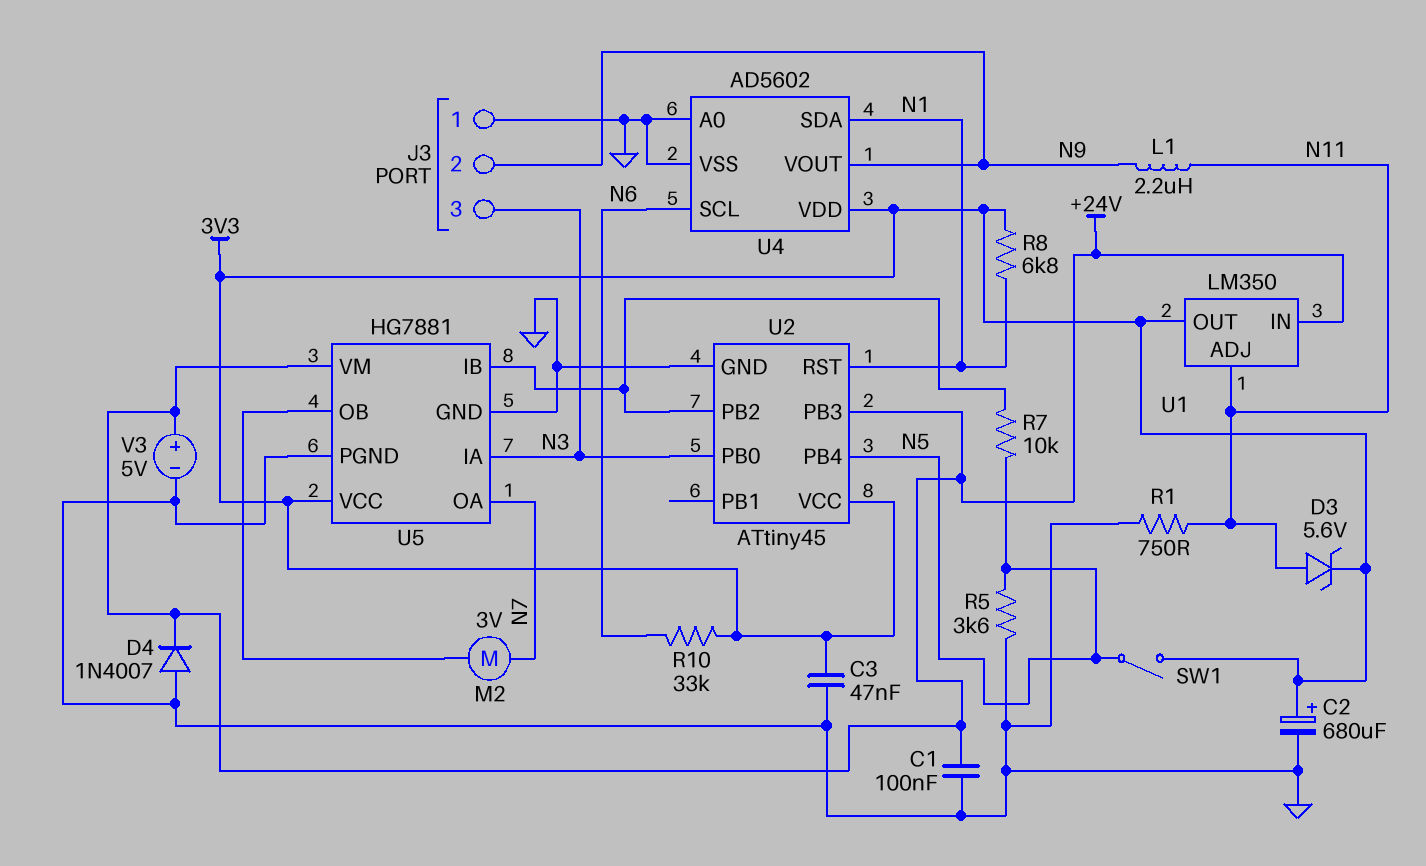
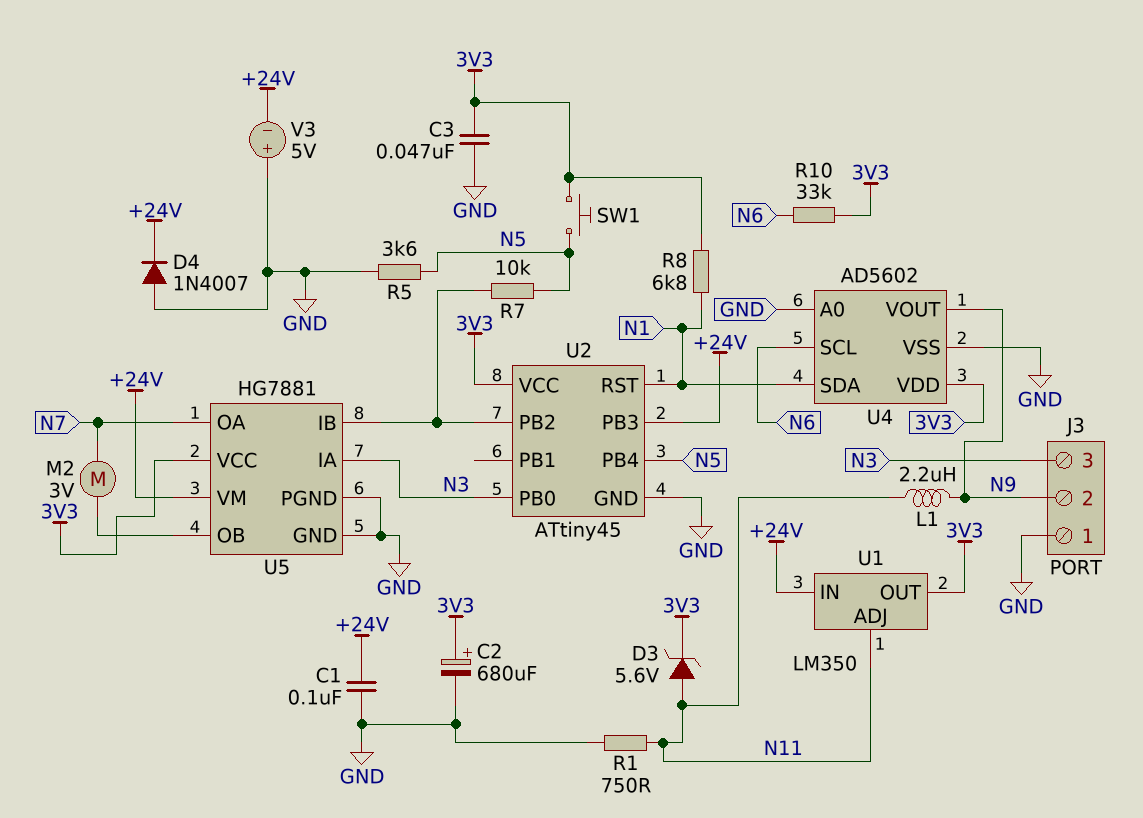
SW1: switch (3V3, N5) -> button (3V3, N5)
V3: 5V (plus +24V, minus GND) -> 5V (plus GND, minus +24V)

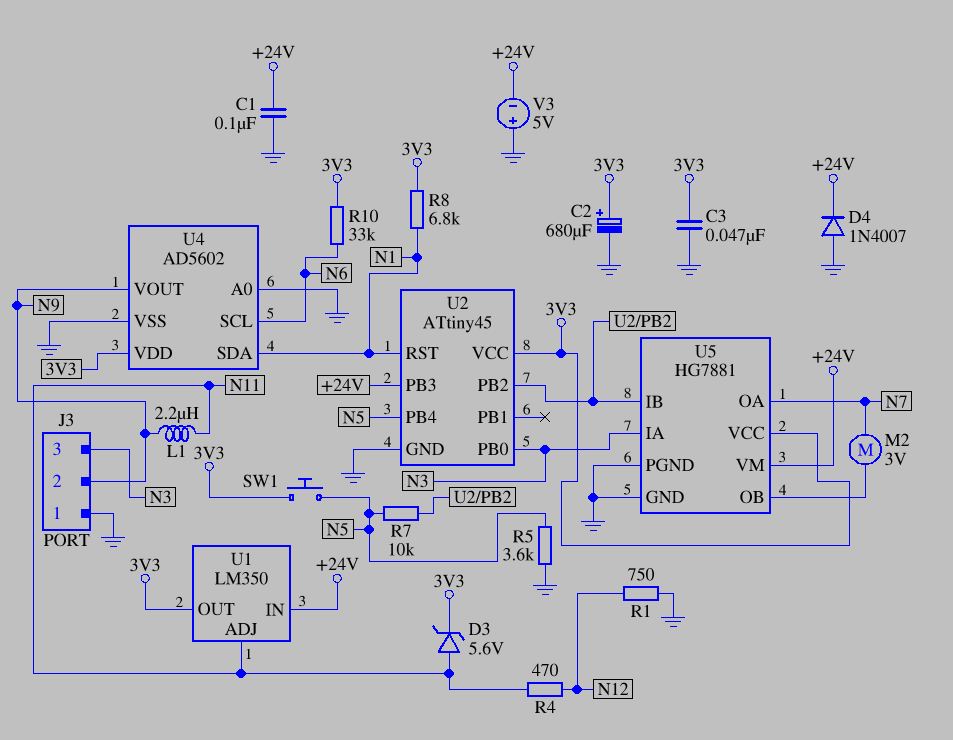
R1: 750 (GND, N11) -> 750 (GND, N12)
R4: none -> 470 (N11, N12)

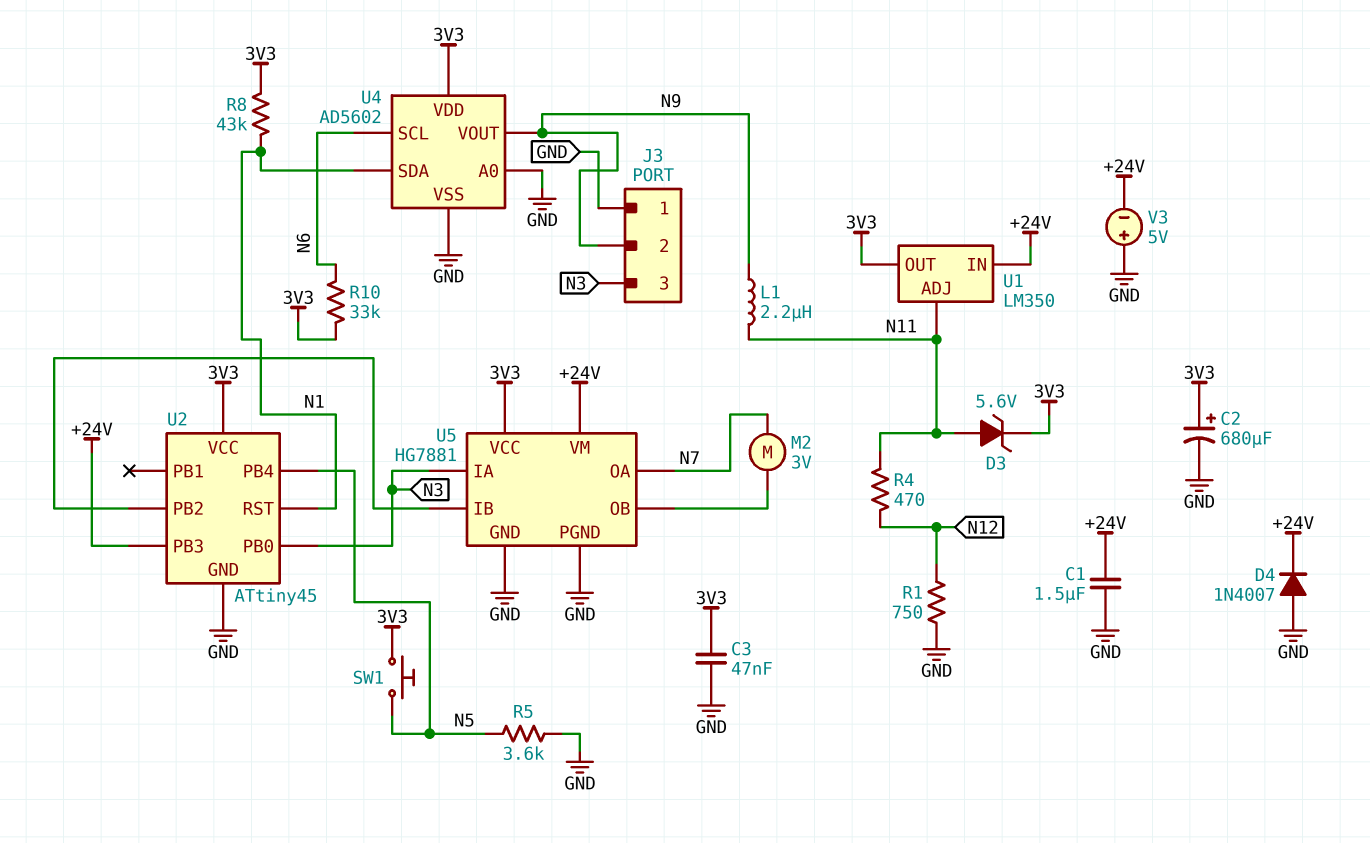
C1: 100nF (+24V, GND) -> 1.5uF (+24V, GND)
R7: 10k (N5, U2/PB2) -> none
R8: 6.8k (3V3, N1) -> 43k (3V3, N1)

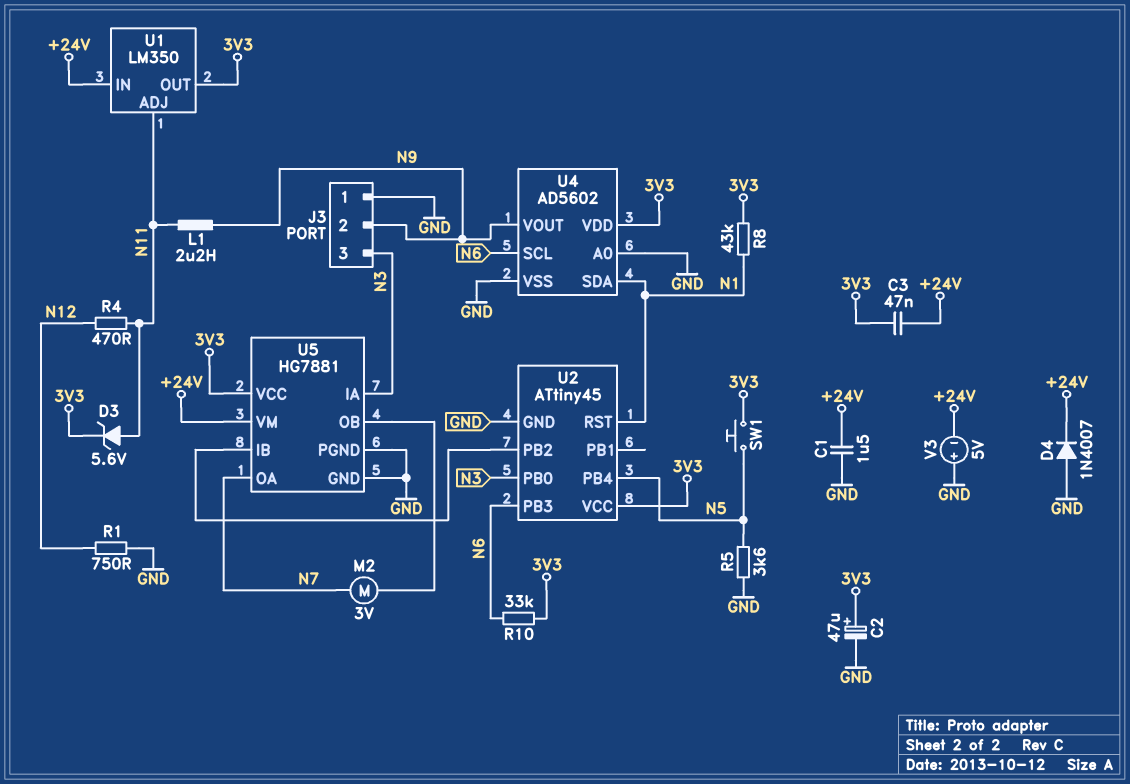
C2: 680uF (plus 3V3, minus GND) -> 47uF (plus 3V3, minus GND)
C3: 47nF (3V3, GND) -> 47nF (+24V, 3V3)
U2 pin PB3: +24V -> N6

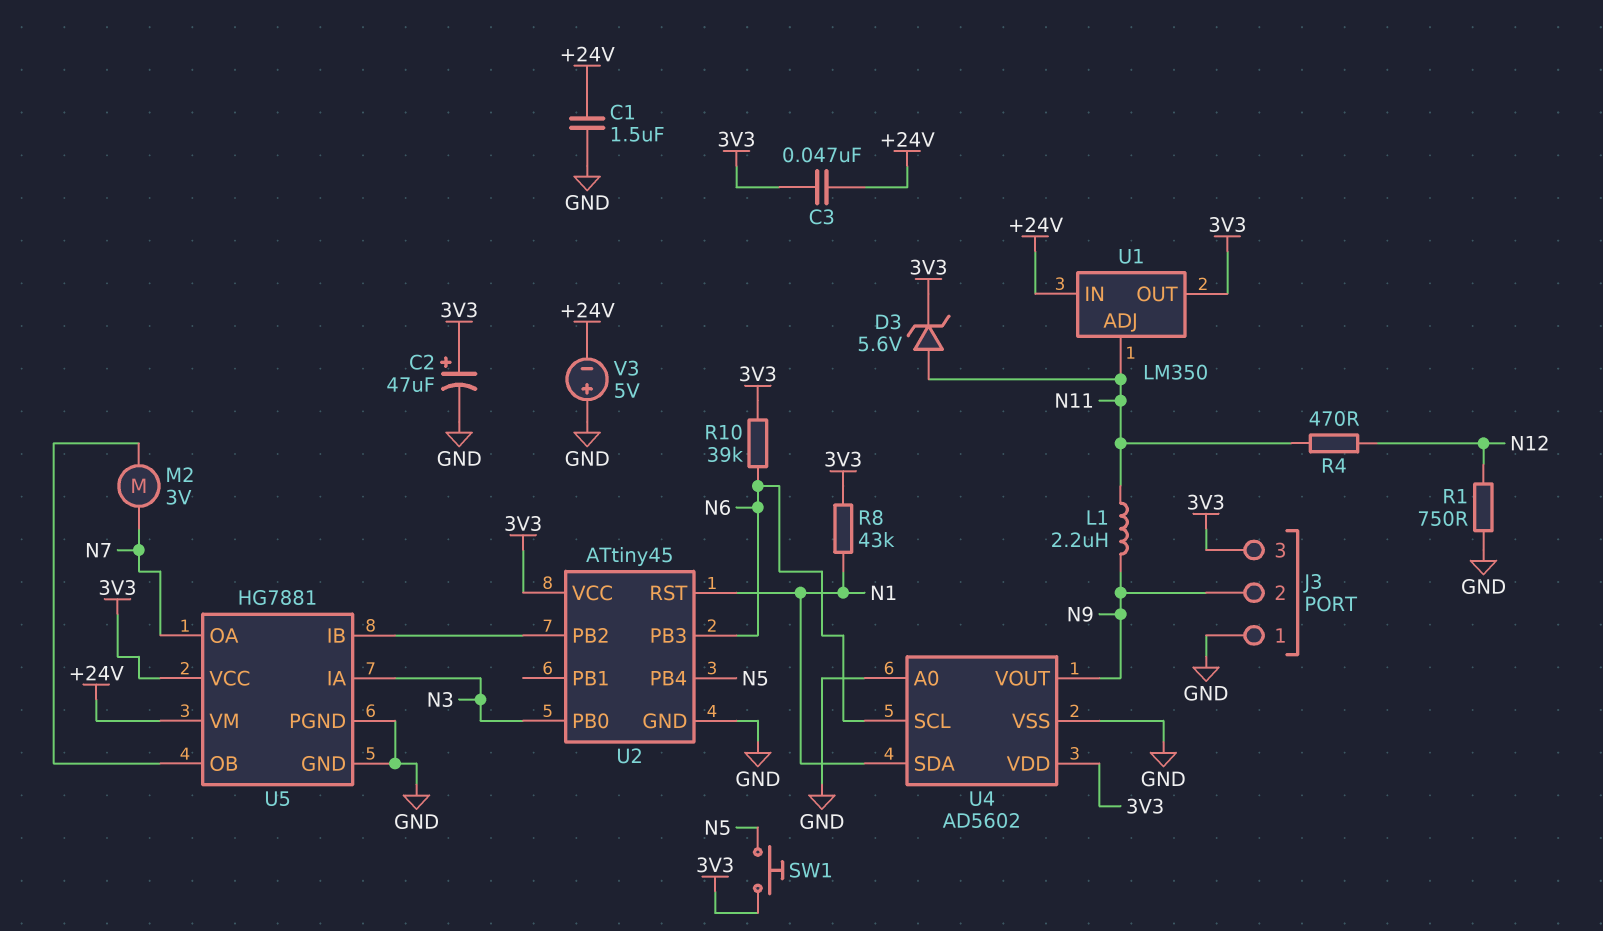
D4: diode 1N4007 (A GND, K +24V) -> none
J3 pin 3: N3 -> 3V3
R5: 3.6k (GND, N5) -> none
R10: 33k (3V3, N6) -> 39k (3V3, N6)

